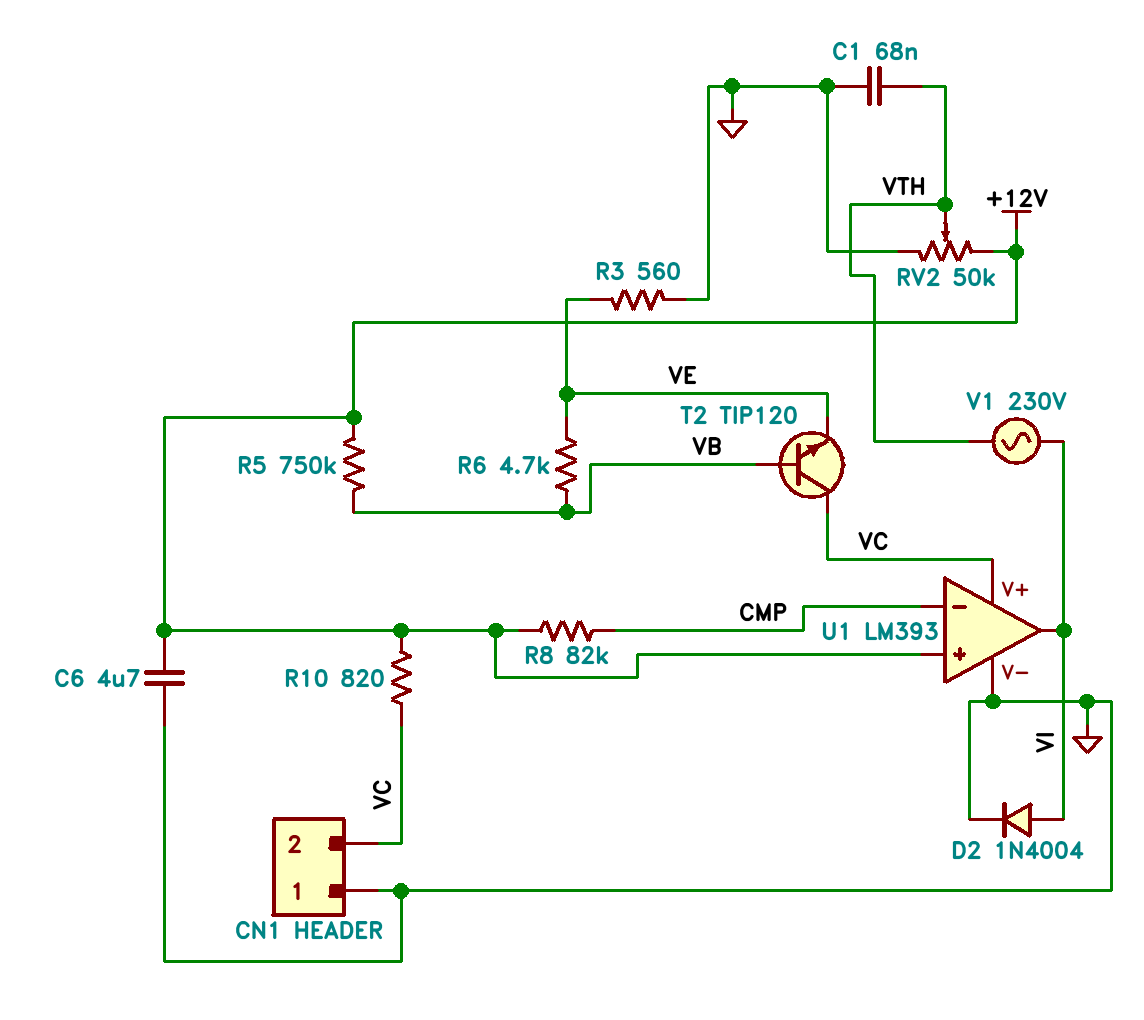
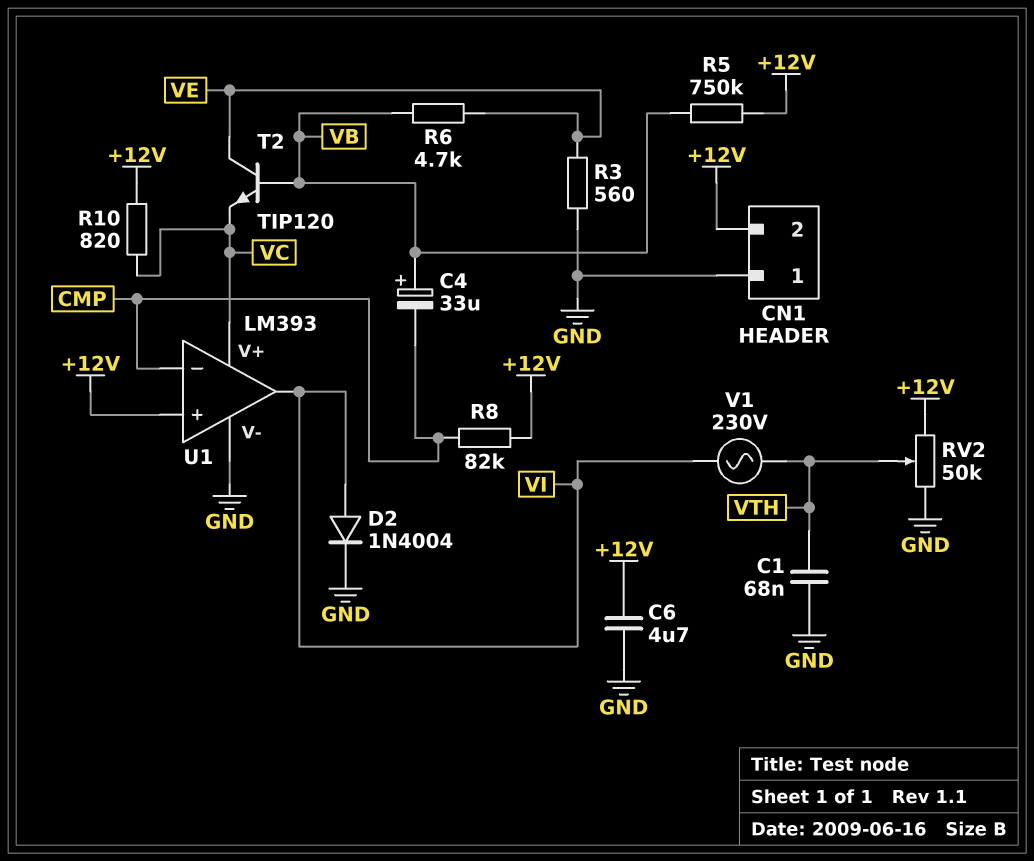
C4: none -> 33uF (plus VB, minus CMP)
CN1 pin 2: VC -> +12V
T2: NPN TIP120 (B VB, C VC, E VE) -> NPN TIP120 (B VB, C VE, E VC)

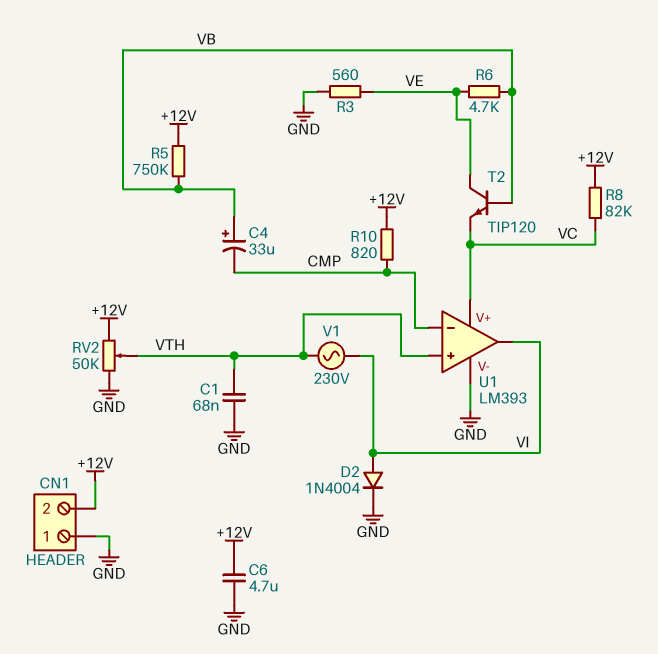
R8: 82k (+12V, CMP) -> 82k (+12V, VC)
R10: 820 (+12V, VC) -> 820 (+12V, CMP)
U1 pin in+: +12V -> VTH

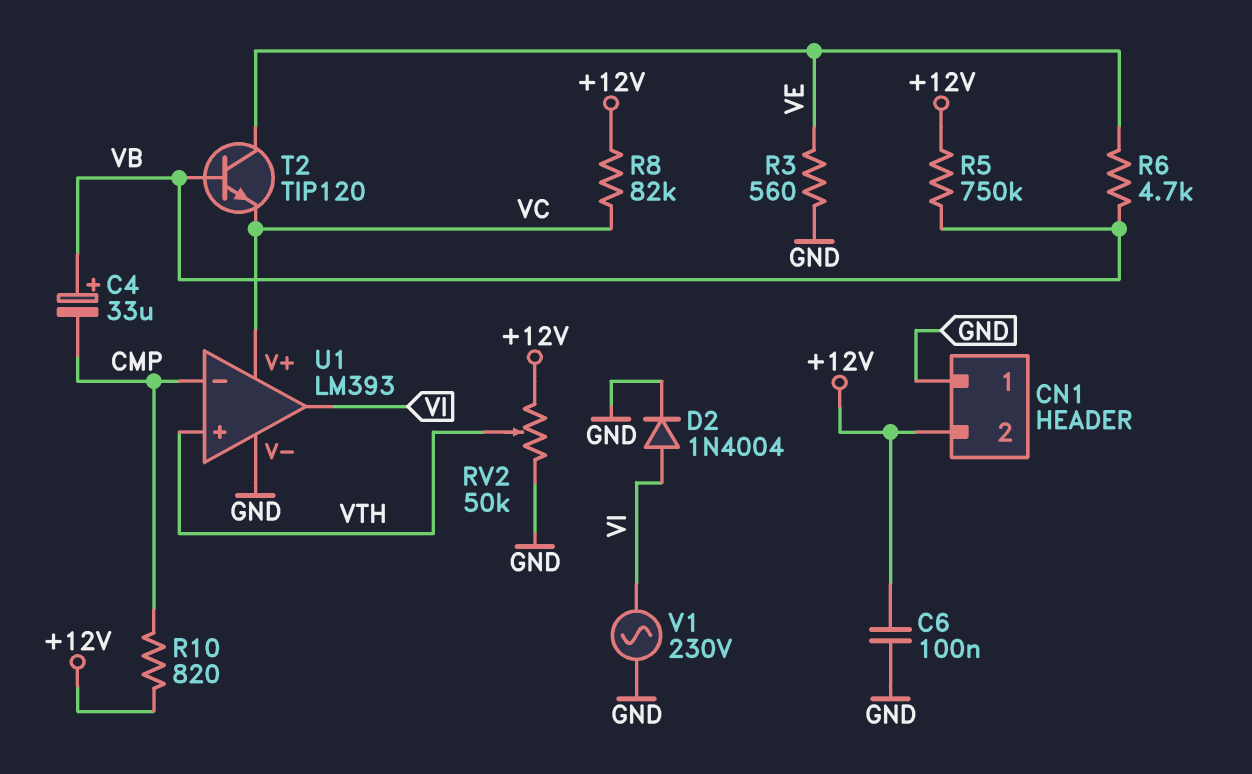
C1: 68nF (GND, VTH) -> none
C6: 4.7uF (+12V, GND) -> 100nF (+12V, GND)
V1: AC 230V (VI, VTH) -> AC 230V (GND, VI)

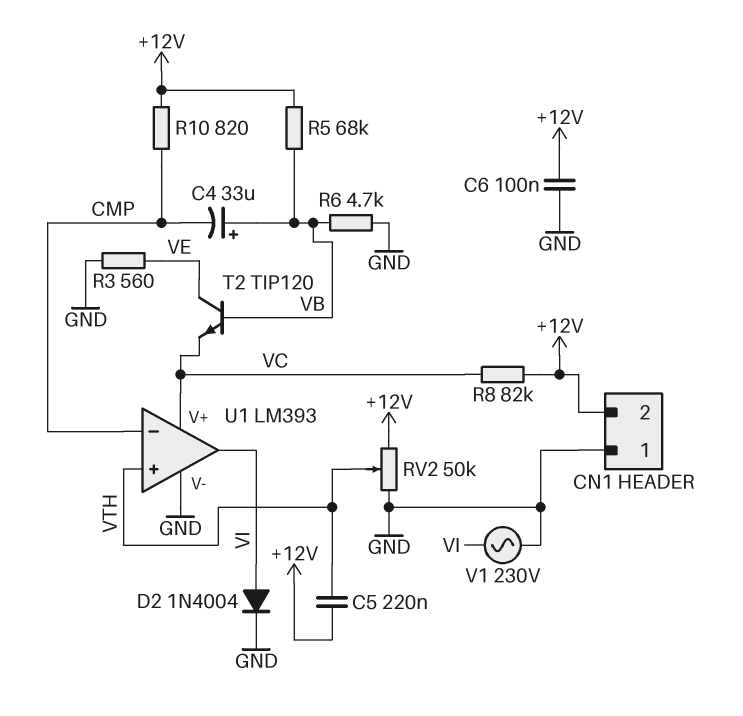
C5: none -> 220nF (+12V, VTH)
R5: 750k (+12V, VB) -> 68k (+12V, VB)
R6: 4.7k (VB, VE) -> 4.7k (GND, VB)

